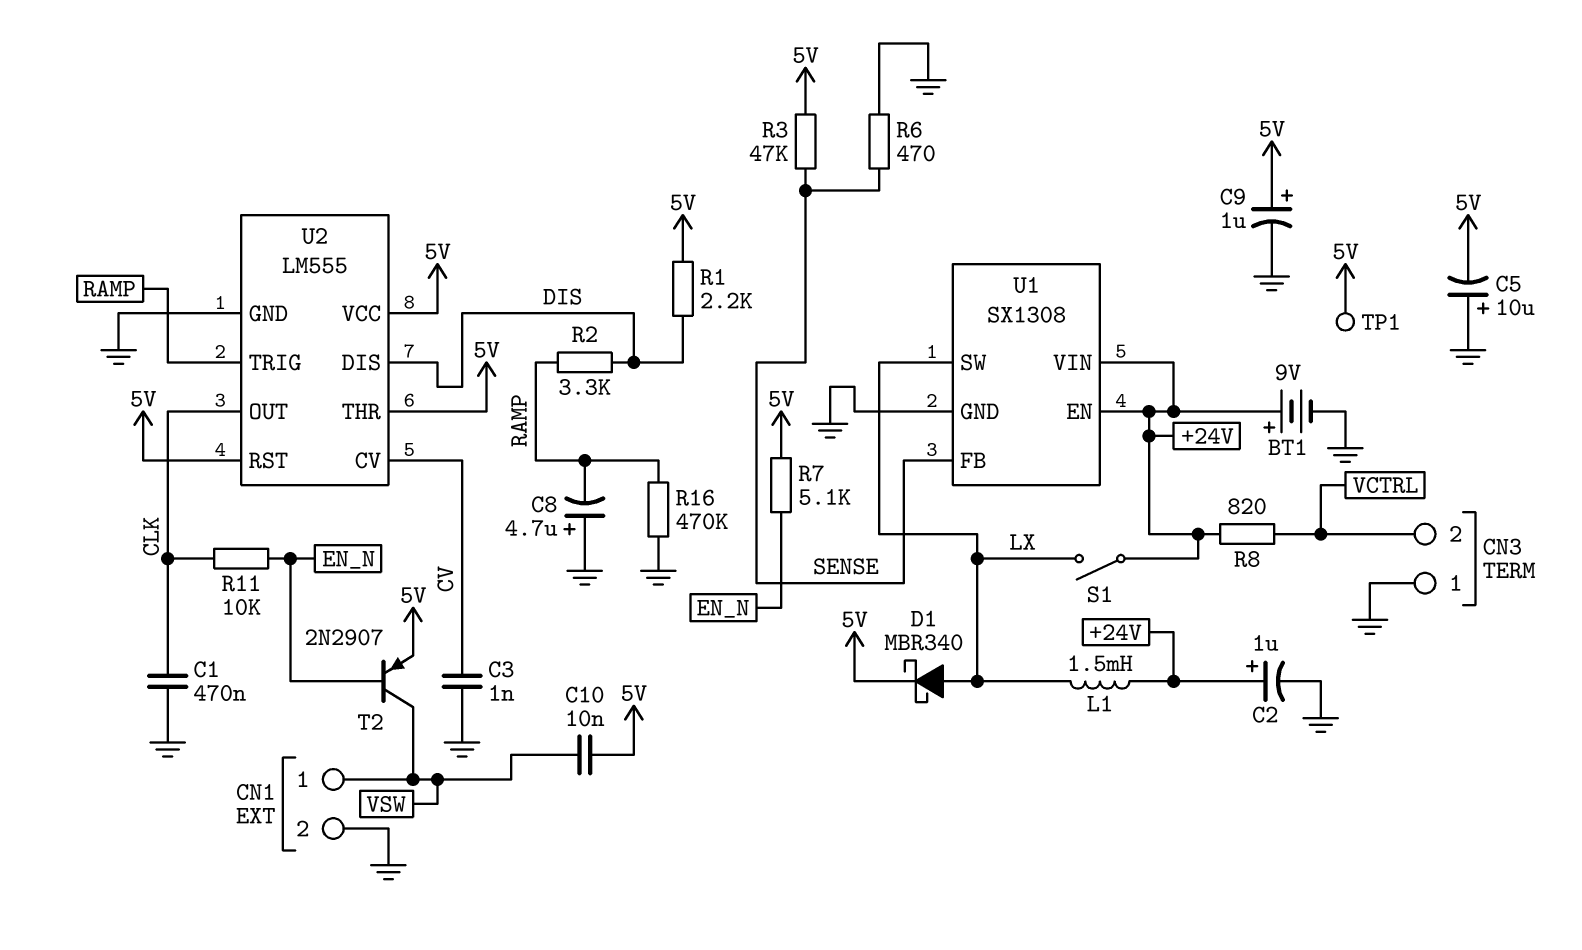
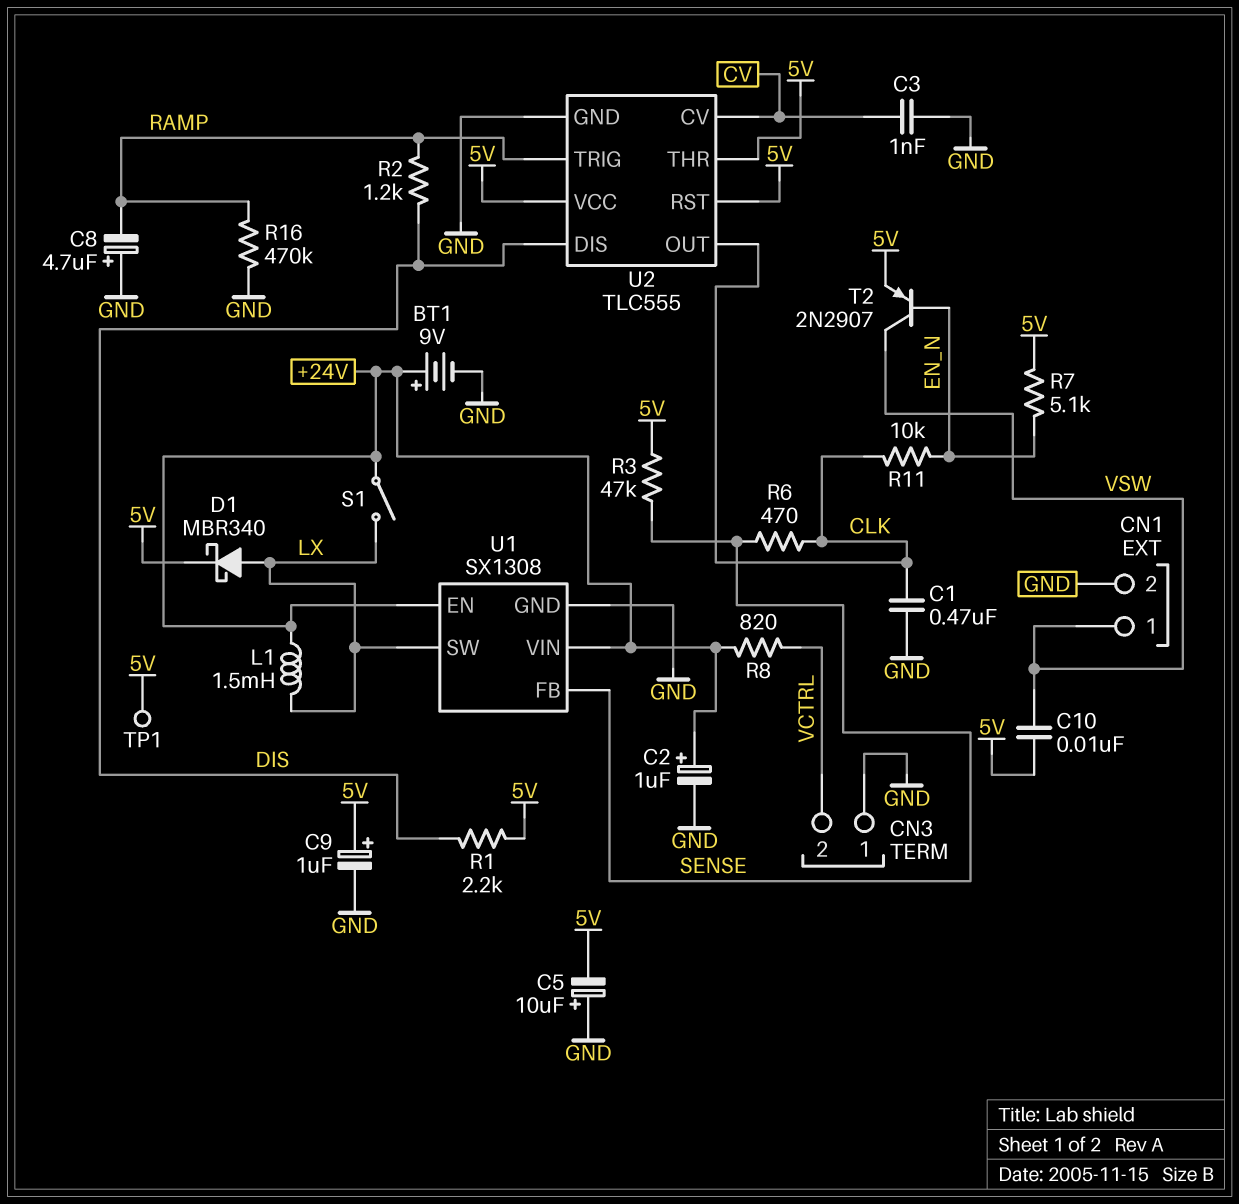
R2: 3.3k (DIS, RAMP) -> 1.2k (DIS, RAMP)
R6: 470 (GND, SENSE) -> 470 (CLK, SENSE)
U2: LM555 -> TLC555

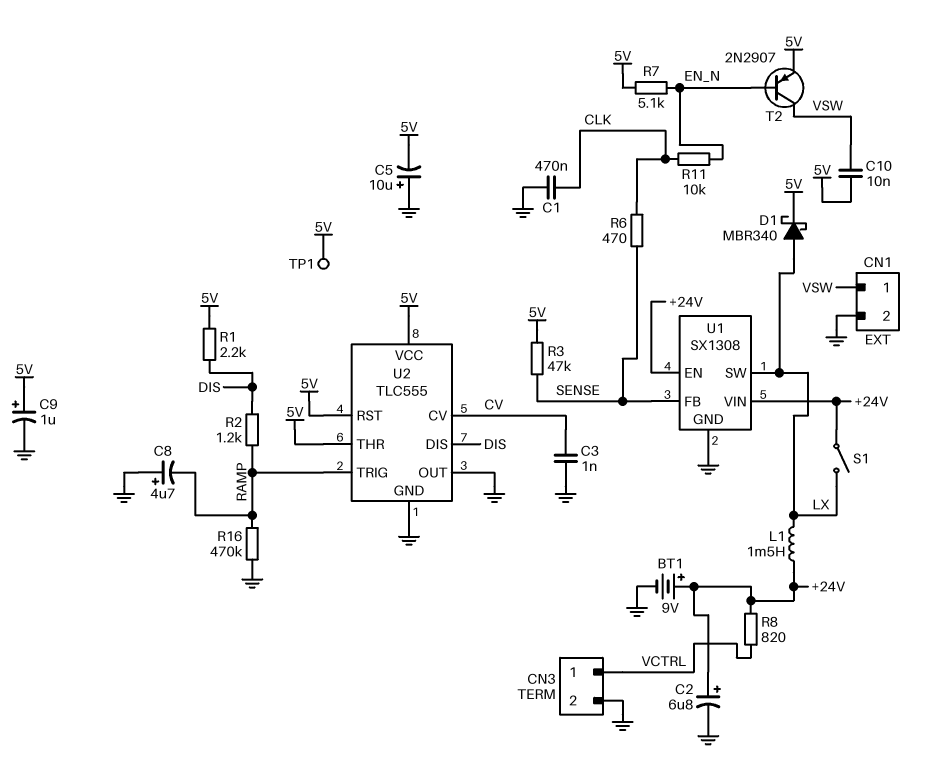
C2: 1uF (plus +24V, minus GND) -> 6.8uF (plus +24V, minus GND)
CN3 pin 1: GND -> VCTRL
CN3 pin 2: VCTRL -> GND
U2 pin OUT: CLK -> GND

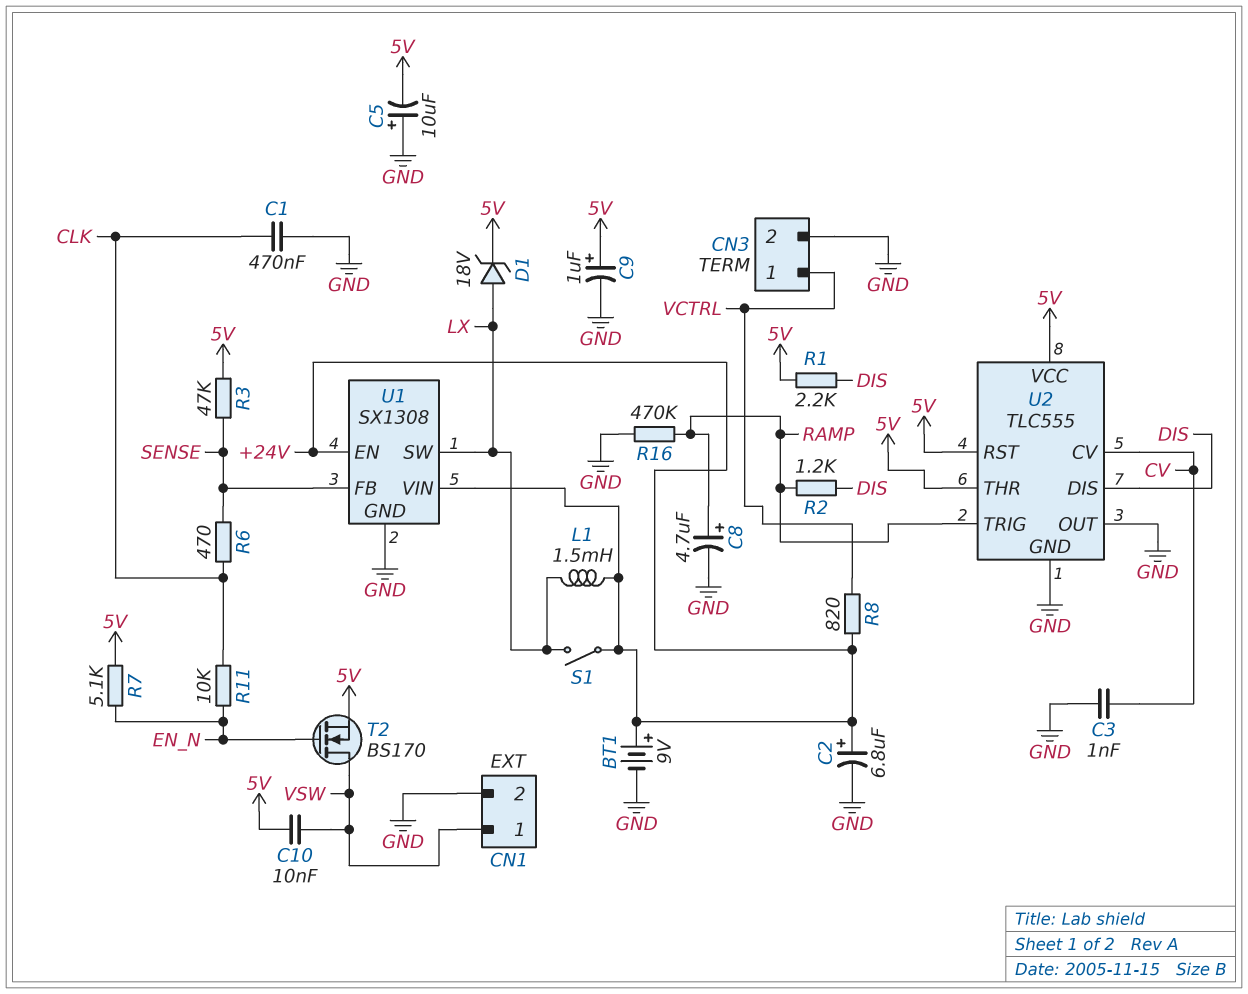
C8: 4.7uF (plus GND, minus RAMP) -> 4.7uF (plus RAMP, minus GND)
D1: schottky MBR340 (A LX, K 5V) -> zener 18V (A LX, K 5V)
T2: PNP 2N2907 (B EN_N, C VSW, E 5V) -> NMOS BS170 (G EN_N, D VSW, S 5V)
TP1: test point (5V) -> none

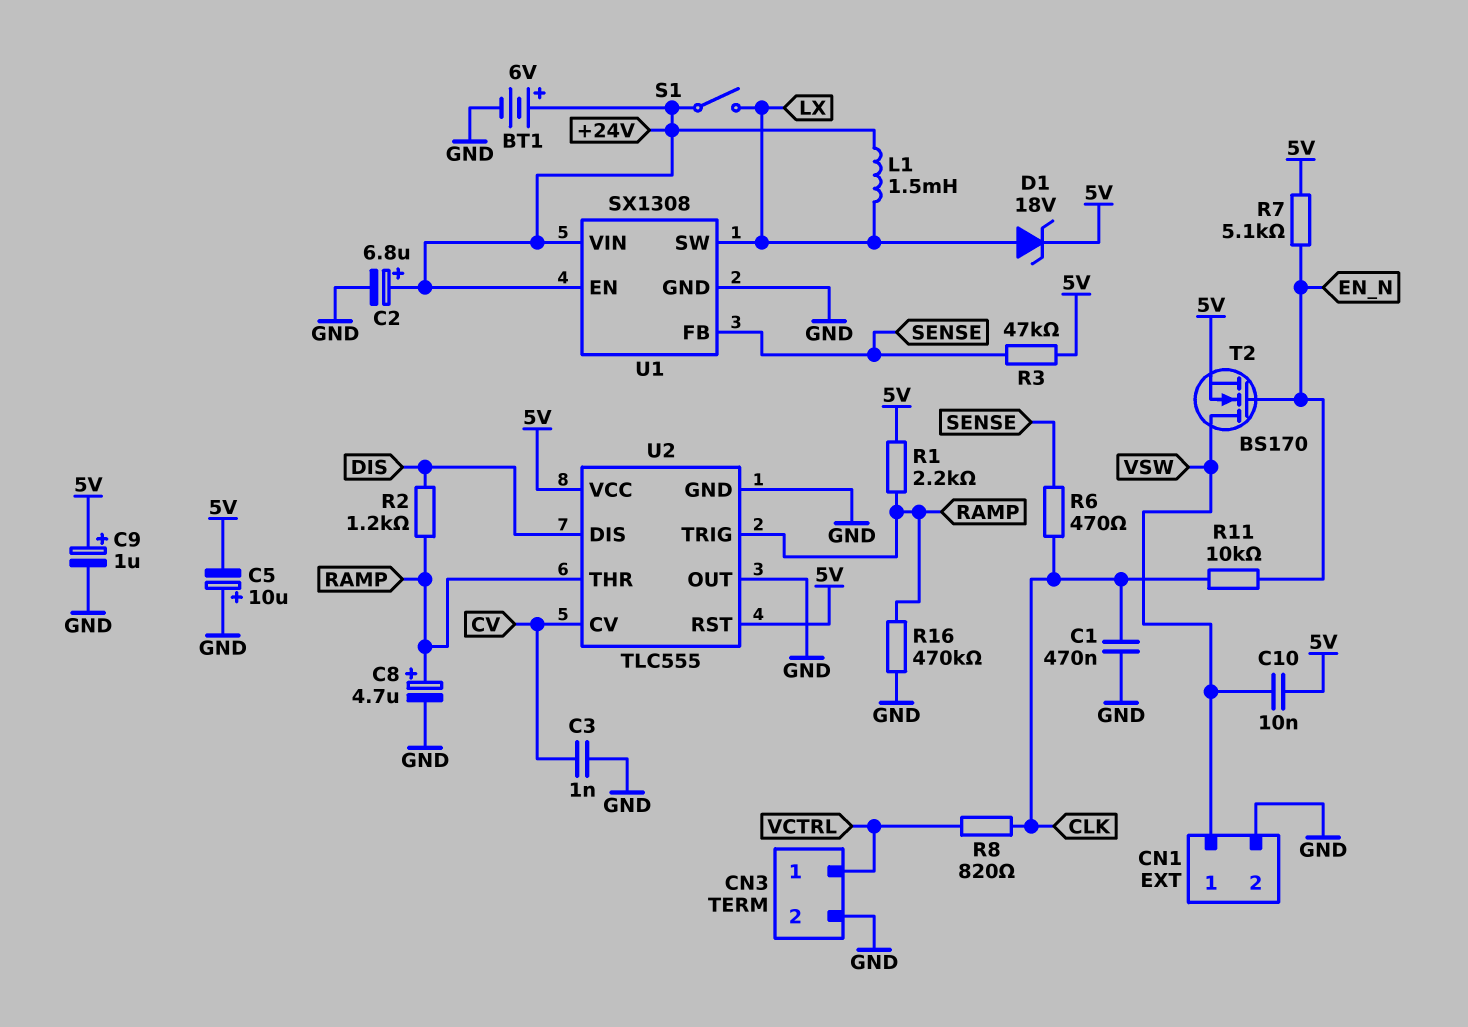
BT1: 9V (plus +24V, minus GND) -> 6V (plus +24V, minus GND)
R1: 2.2k (5V, DIS) -> 2.2k (5V, RAMP)
R8: 820 (+24V, VCTRL) -> 820 (CLK, VCTRL)
U2 pin THR: 5V -> RAMP

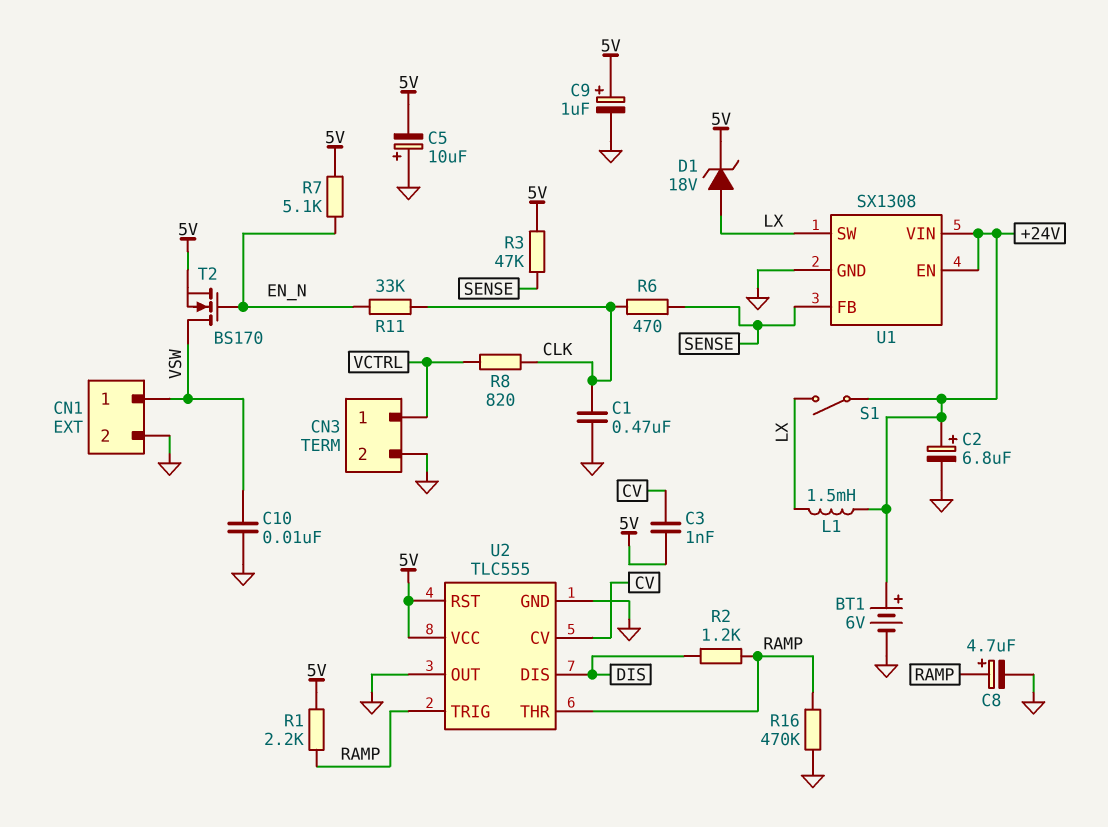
C3: 1nF (CV, GND) -> 1nF (5V, CV)
C10: 10nF (5V, VSW) -> 10nF (GND, VSW)
R11: 10k (CLK, EN_N) -> 33k (CLK, EN_N)

